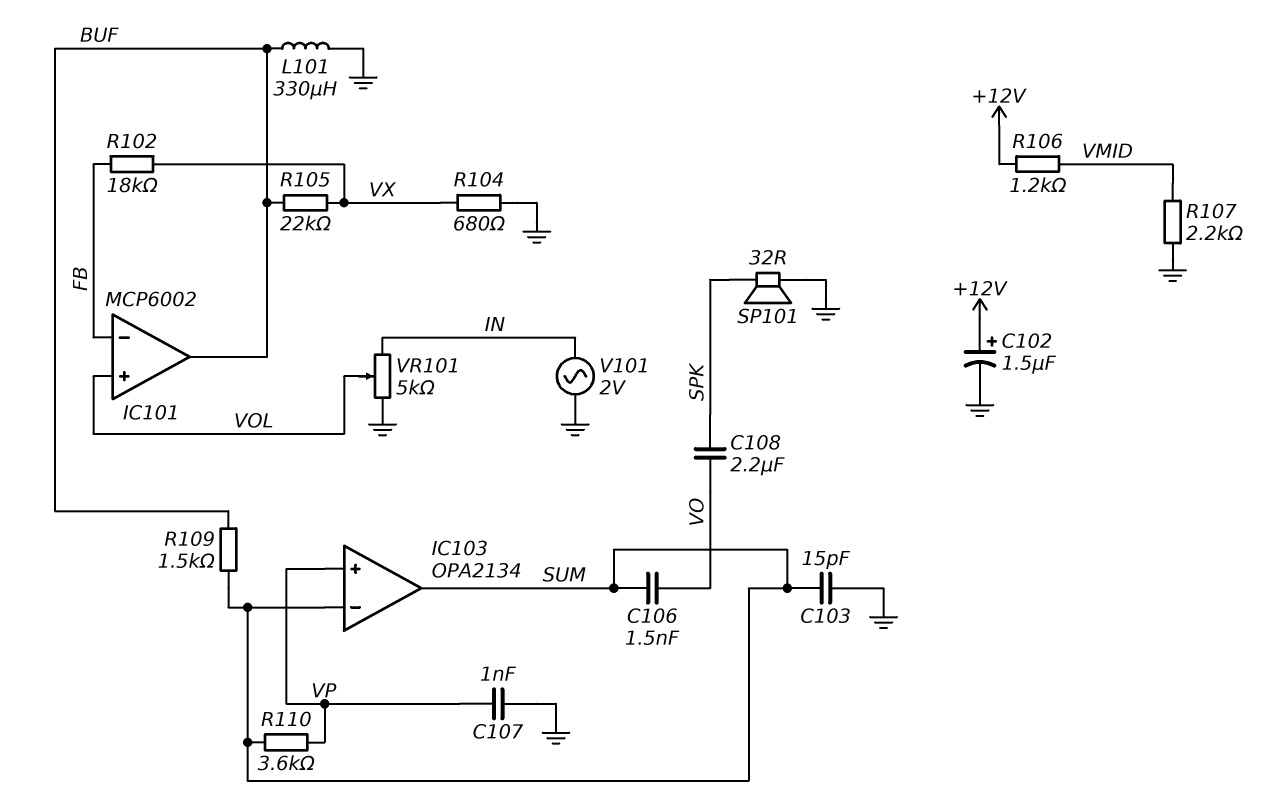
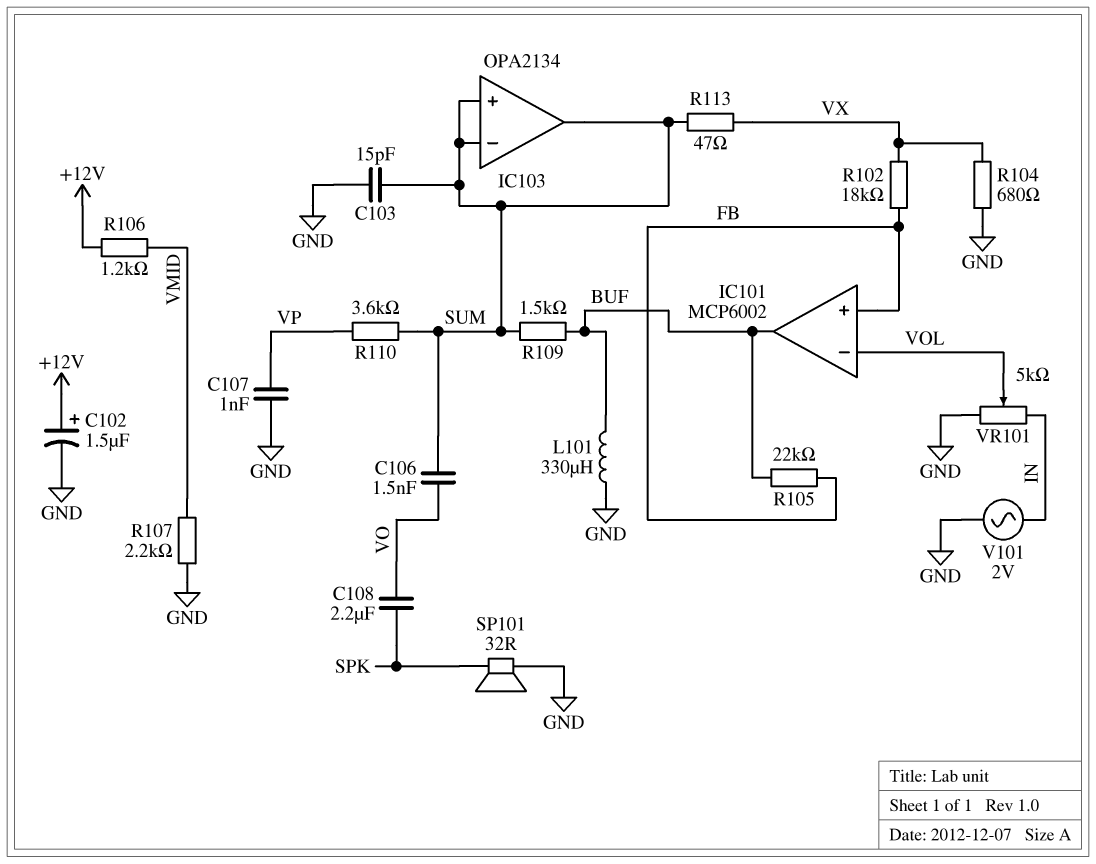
IC101 pin in+: VOL -> FB
IC101 pin in-: FB -> VOL
IC103 pin in+: VP -> SUM
R105: 22k (BUF, VX) -> 22k (BUF, FB)
R113: none -> 47 (SUM, VX)

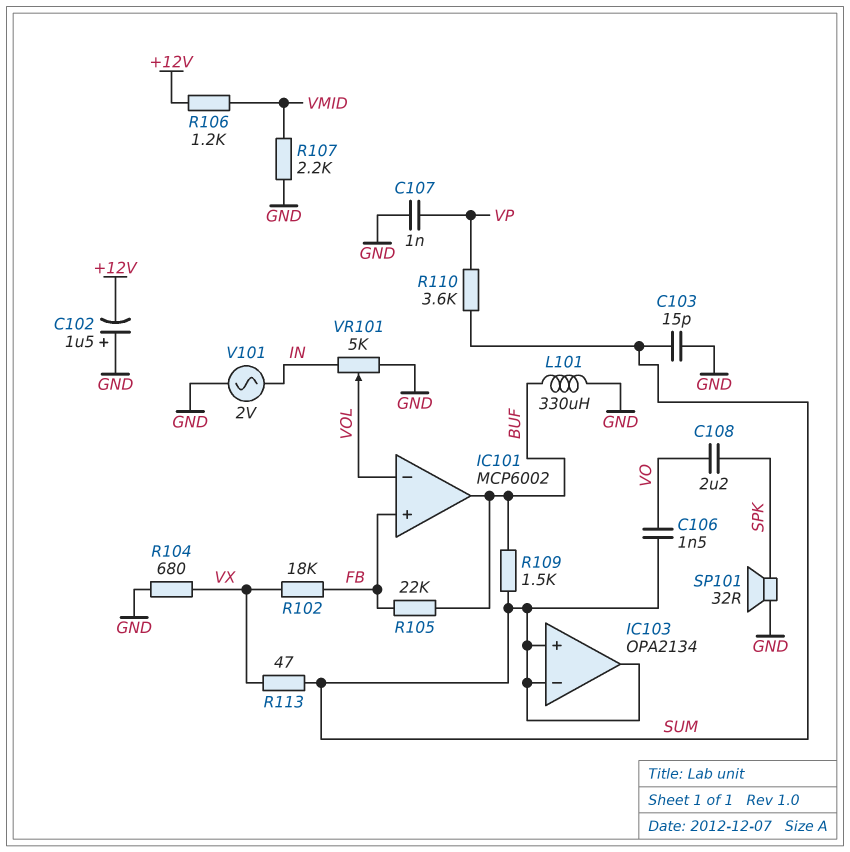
C102: 1.5uF (plus +12V, minus GND) -> 1.5uF (plus GND, minus +12V)

